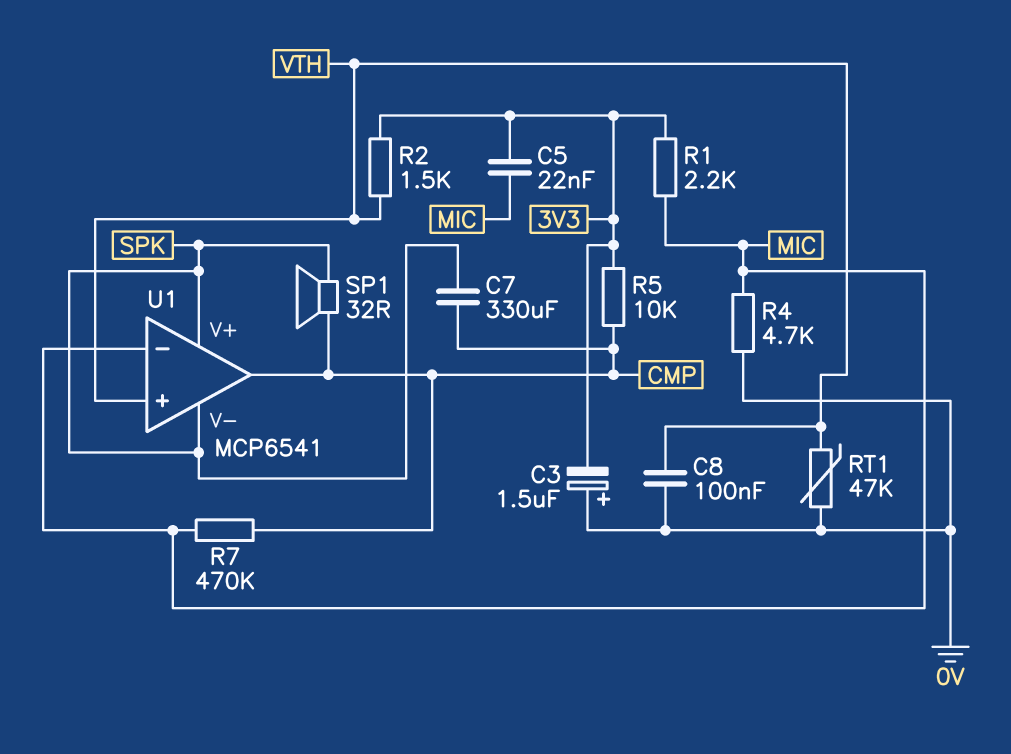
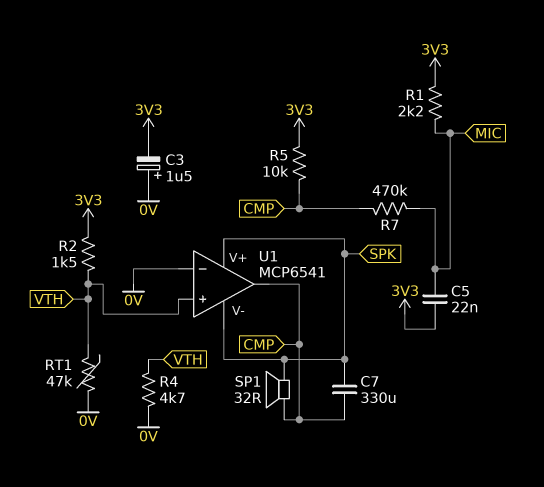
C8: 100nF (0V, VTH) -> none
R4: 4.7k (0V, MIC) -> 4.7k (0V, VTH)
U1 pin in-: MIC -> 0V

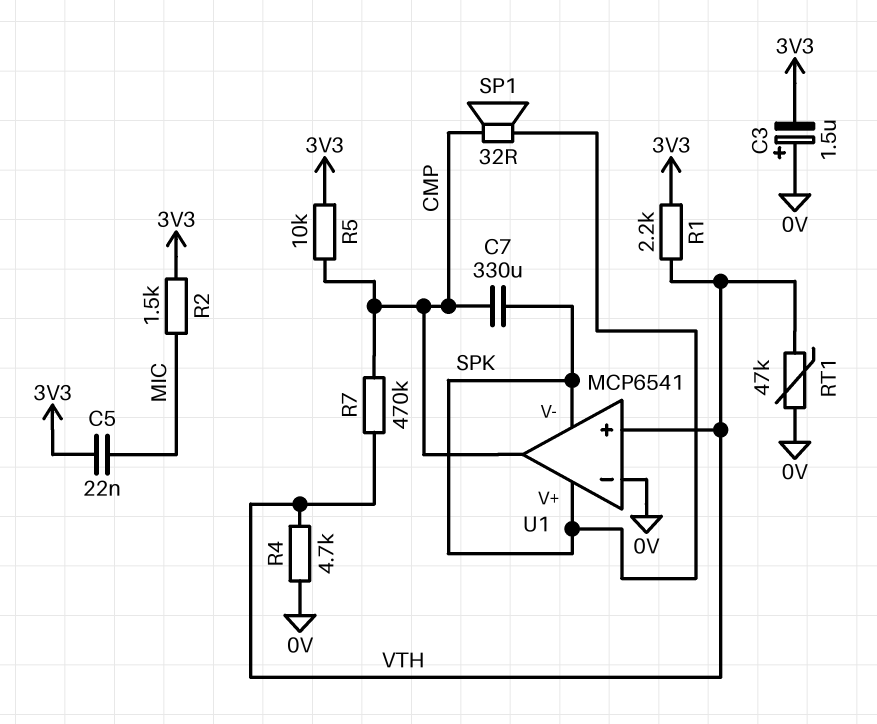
R1: 2.2k (3V3, MIC) -> 2.2k (3V3, VTH)
R2: 1.5k (3V3, VTH) -> 1.5k (3V3, MIC)
R7: 470k (CMP, MIC) -> 470k (CMP, VTH)

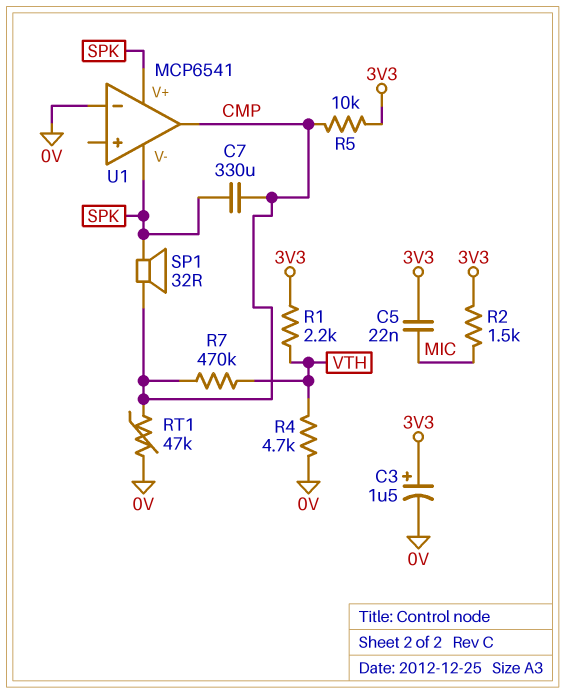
C3: 1.5uF (plus 0V, minus 3V3) -> 1.5uF (plus 3V3, minus 0V)
RT1: 47k (0V, VTH) -> 47k (0V, CMP)
U1 pin in+: VTH -> none

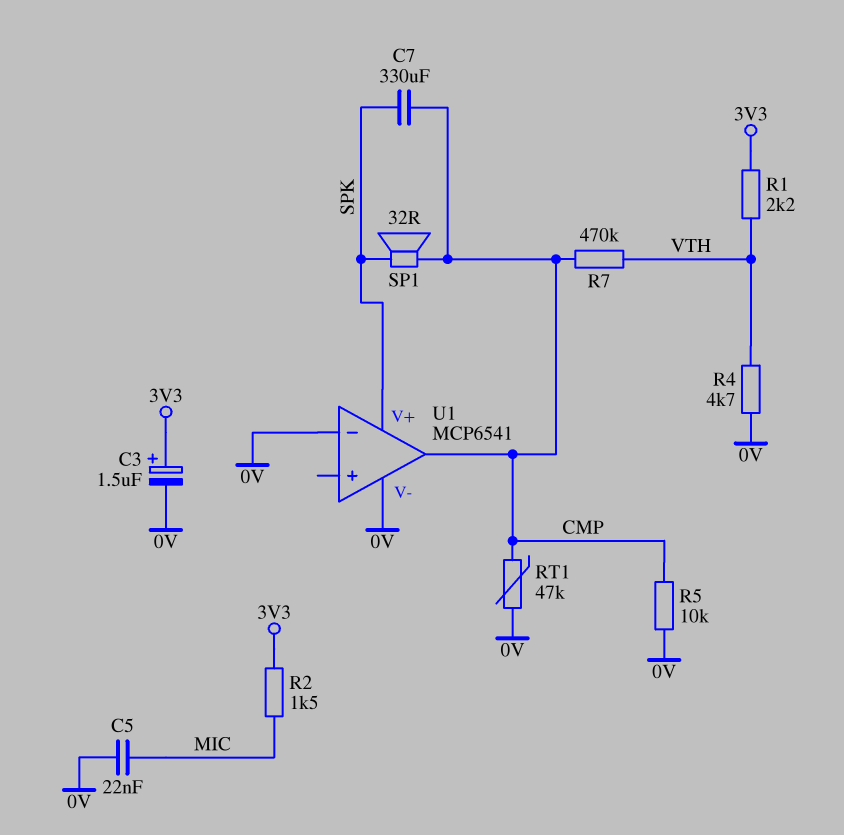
C5: 22nF (3V3, MIC) -> 22nF (0V, MIC)
R5: 10k (3V3, CMP) -> 10k (0V, CMP)
U1 pin V-: SPK -> 0V

